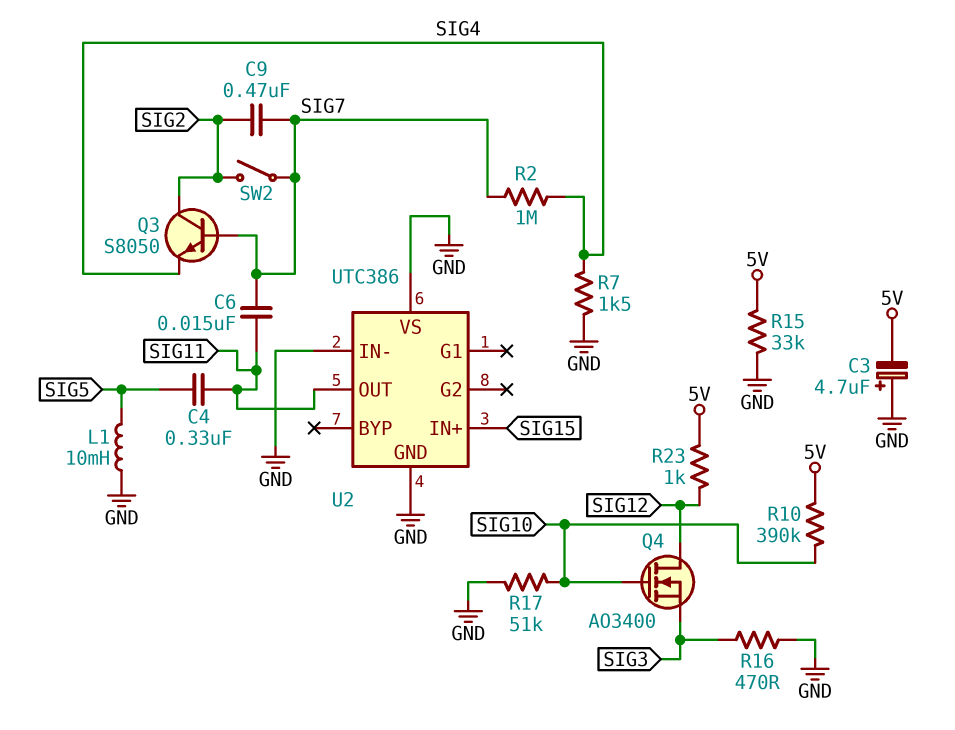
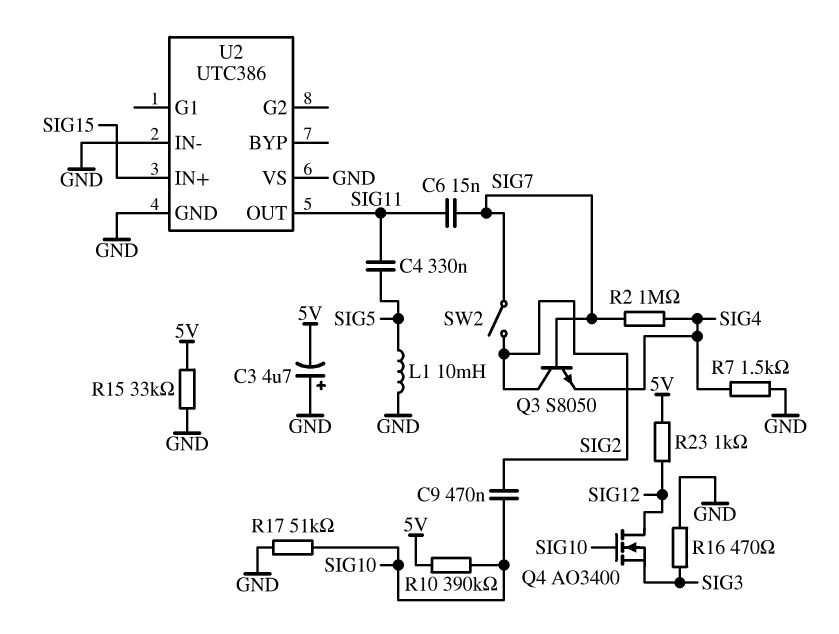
C9: 470nF (SIG2, SIG7) -> 470nF (SIG2, SIG10)

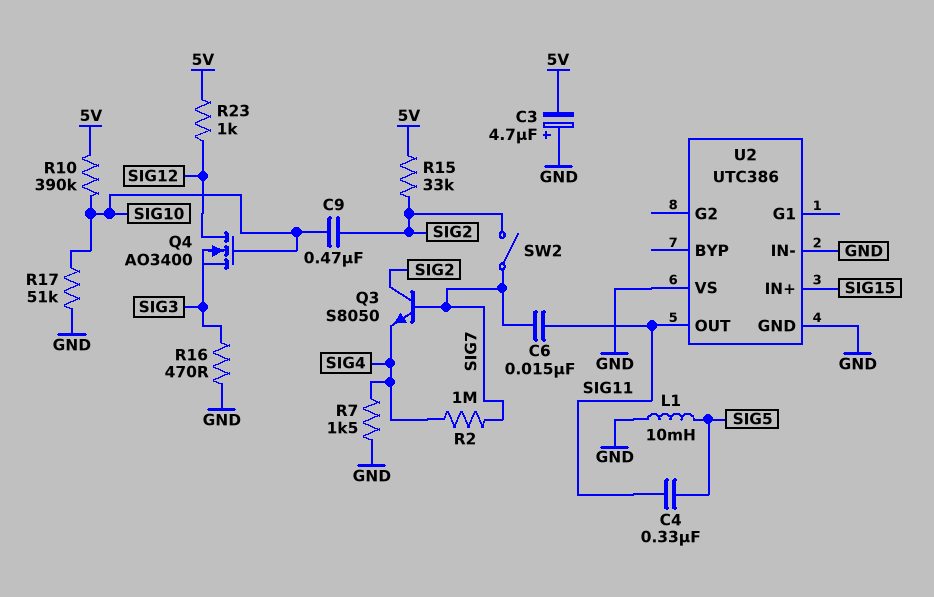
R15: 33k (5V, GND) -> 33k (5V, SIG2)

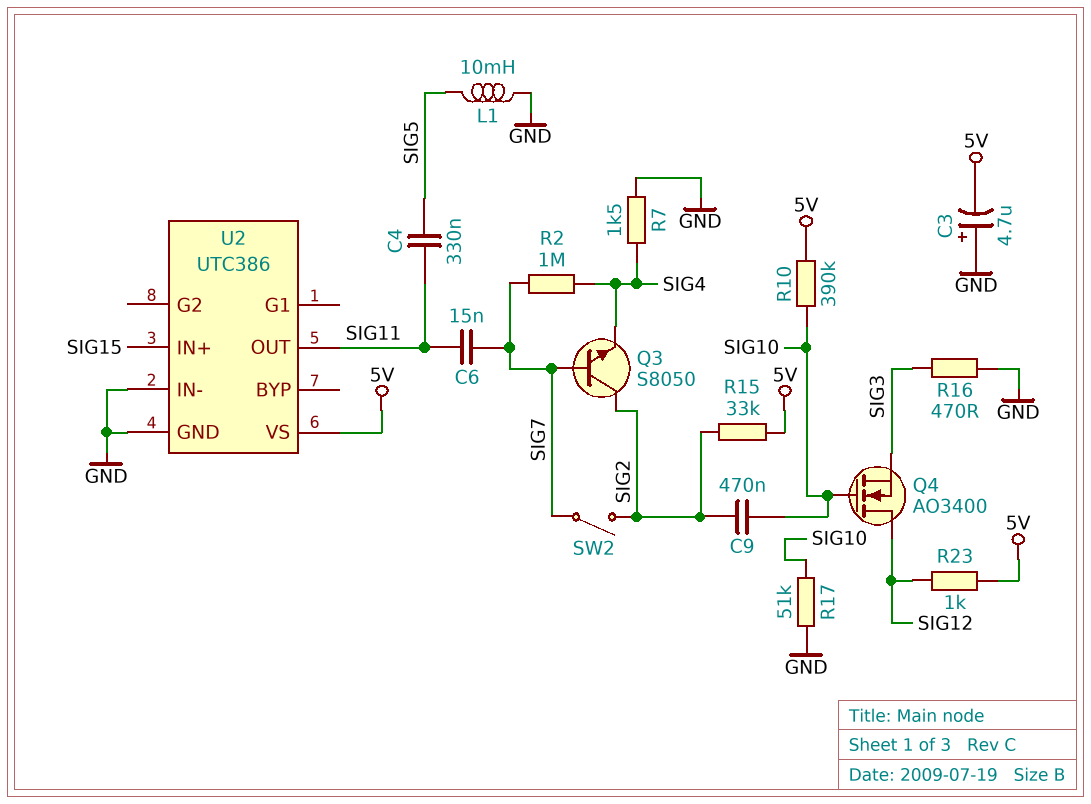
U2 pin VS: GND -> 5V

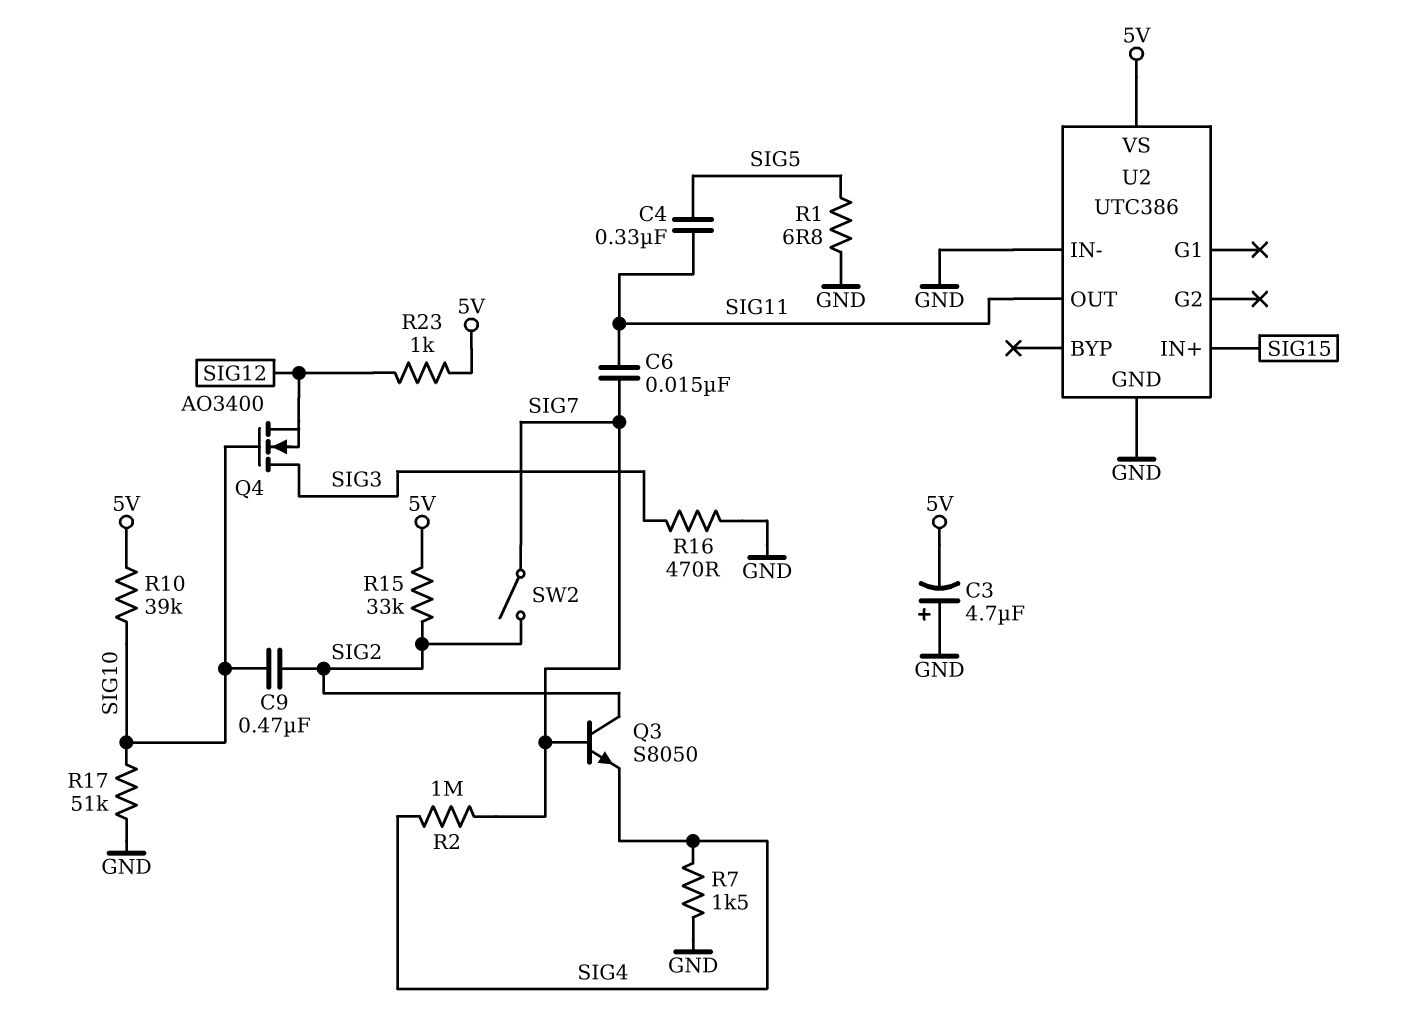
L1: 10mH (GND, SIG5) -> none
Q4: NMOS AO3400 (G SIG10, D SIG12, S SIG3) -> NMOS AO3400 (G SIG10, D SIG3, S SIG12)
R1: none -> 6.8 (GND, SIG5)
R10: 390k (5V, SIG10) -> 39k (5V, SIG10)

